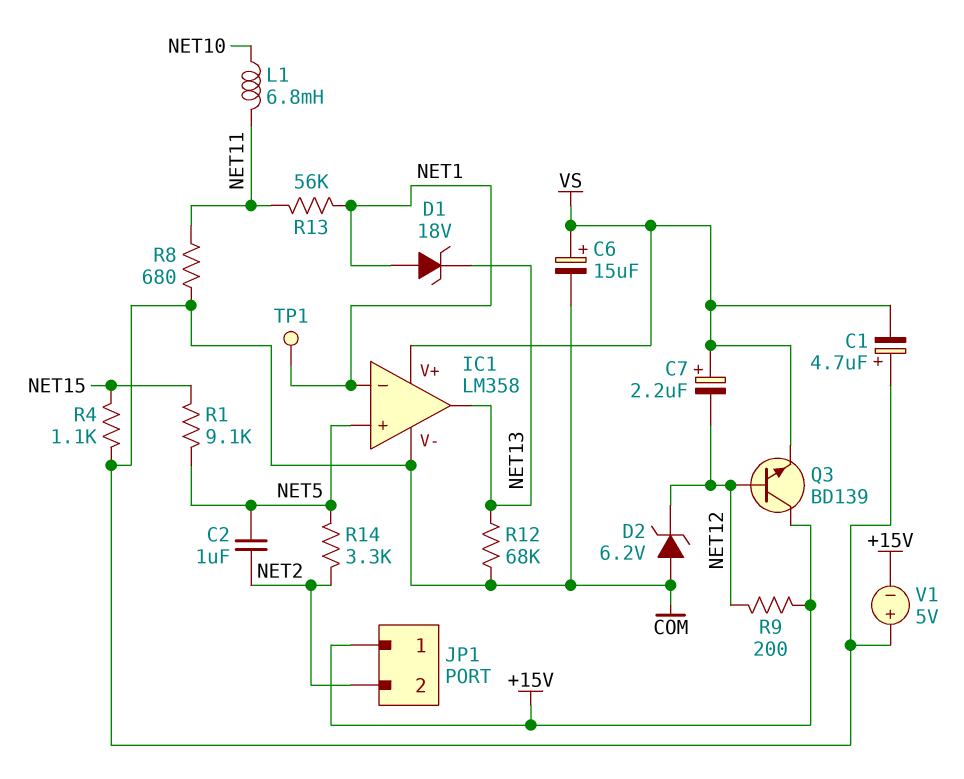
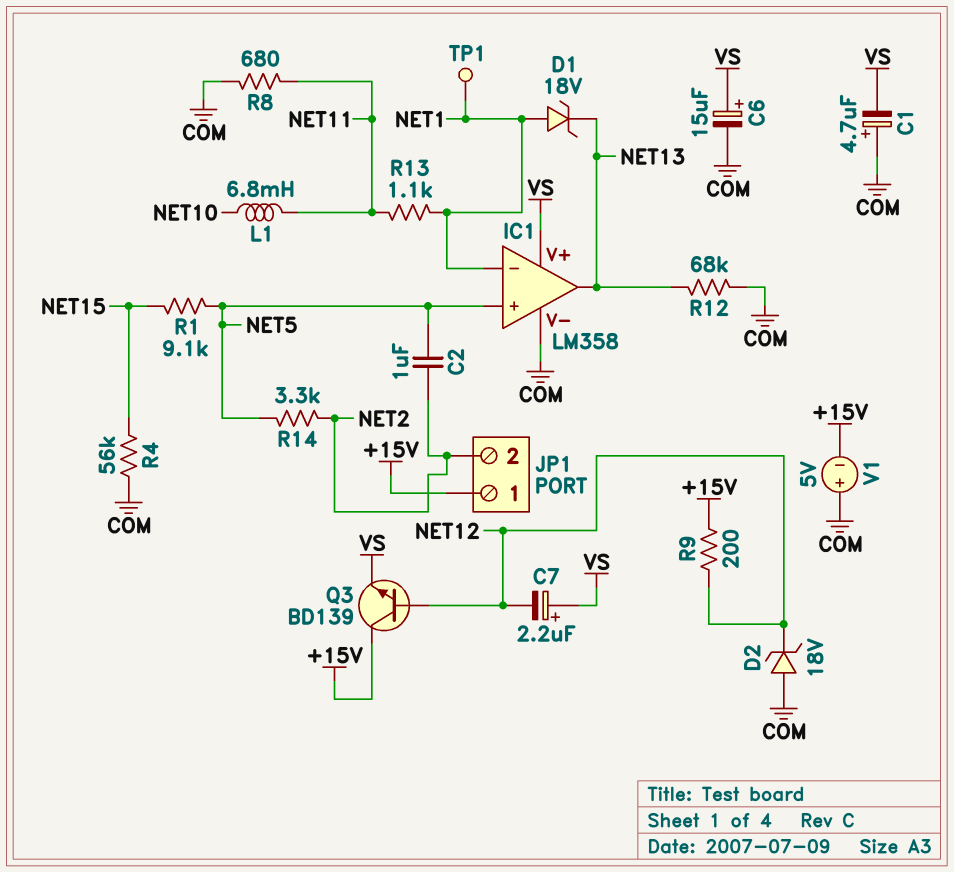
D2: zener 6.2V (A COM, K NET12) -> zener 18V (A COM, K NET12)
R4: 1.1k (COM, NET15) -> 56k (COM, NET15)
R13: 56k (NET1, NET11) -> 1.1k (NET1, NET11)

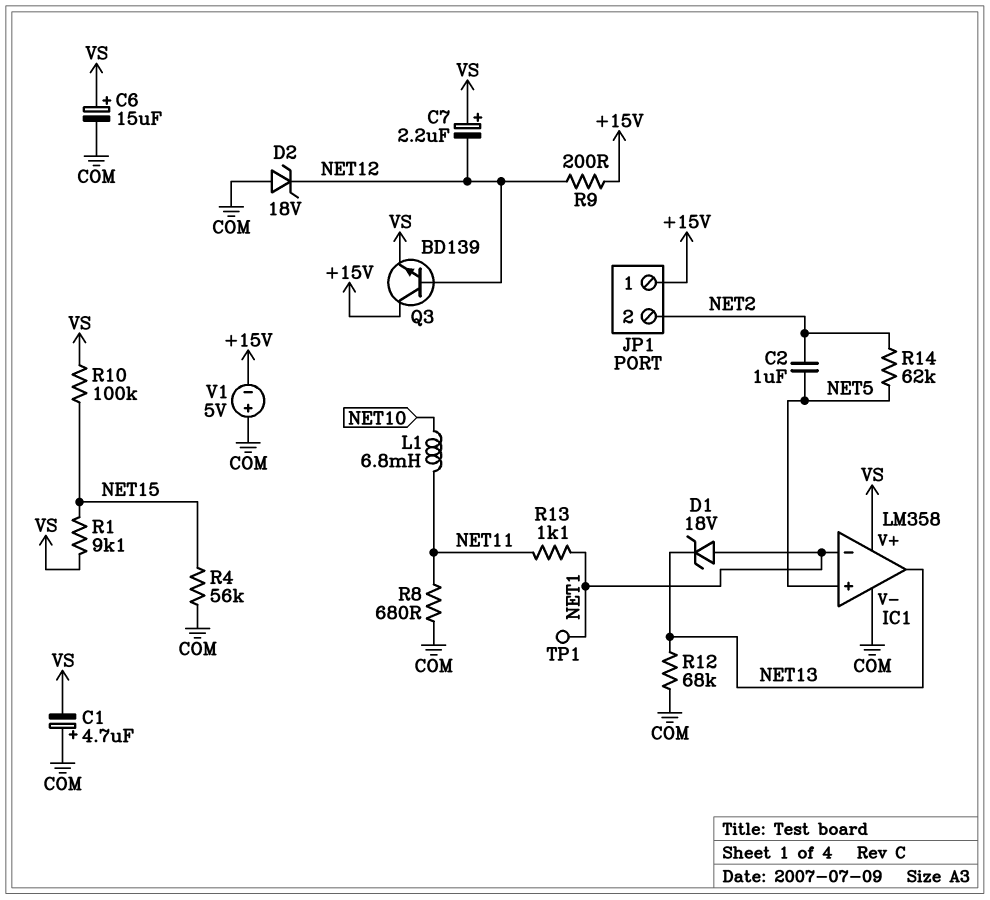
R1: 9.1k (NET5, NET15) -> 9.1k (NET15, VS)
R10: none -> 100k (NET15, VS)
R14: 3.3k (NET2, NET5) -> 62k (NET2, NET5)

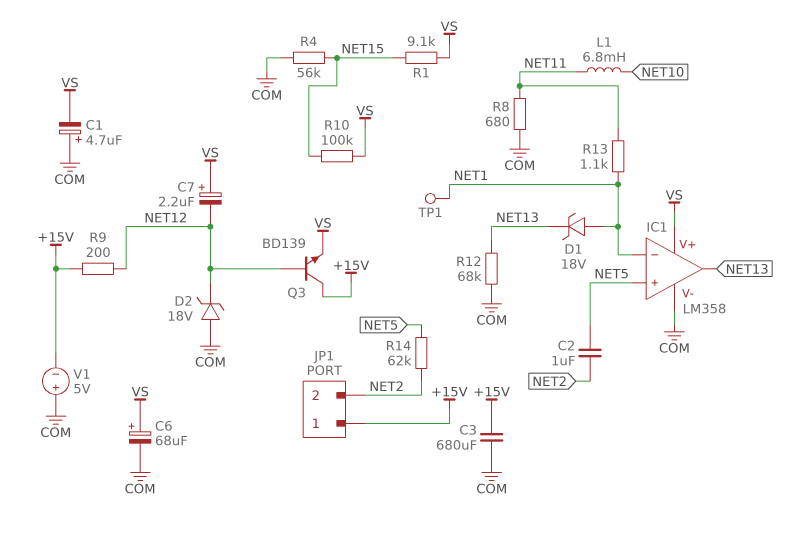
C3: none -> 680uF (+15V, COM)
C6: 15uF (plus VS, minus COM) -> 68uF (plus VS, minus COM)

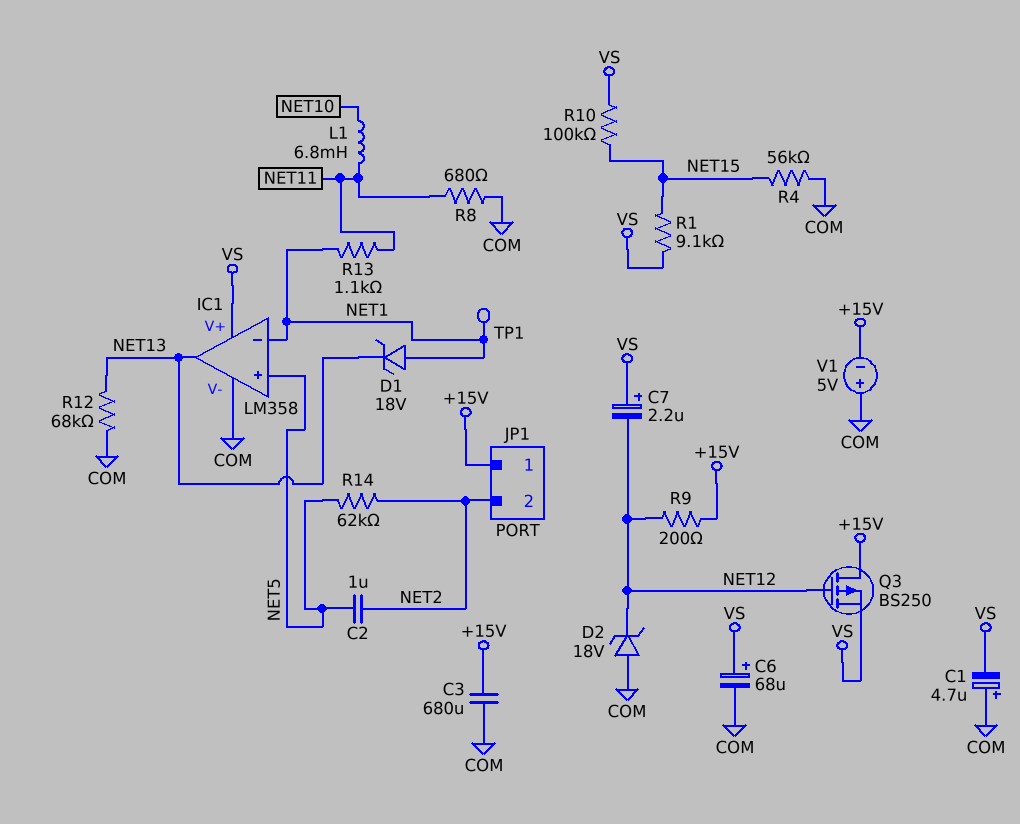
Q3: NPN BD139 (B NET12, C +15V, E VS) -> PMOS BS250 (G NET12, D +15V, S VS)

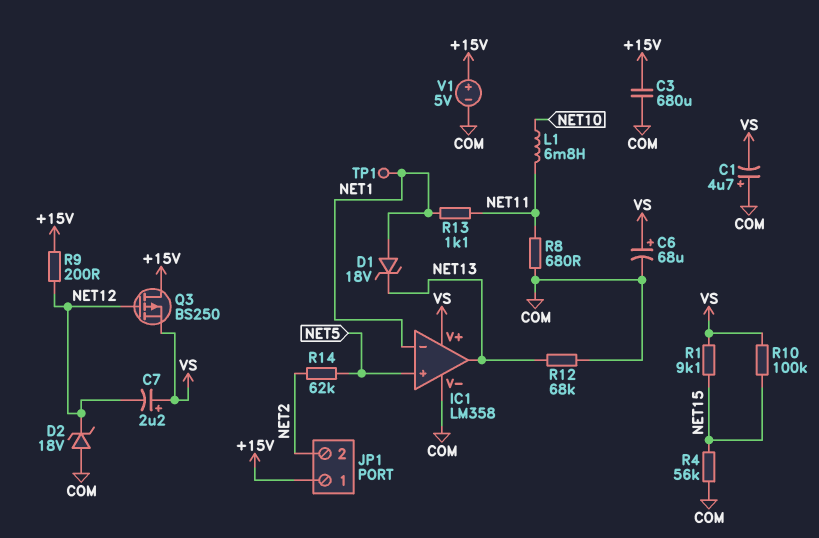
C2: 1uF (NET2, NET5) -> none
V1: 5V (plus COM, minus +15V) -> 5V (plus +15V, minus COM)

